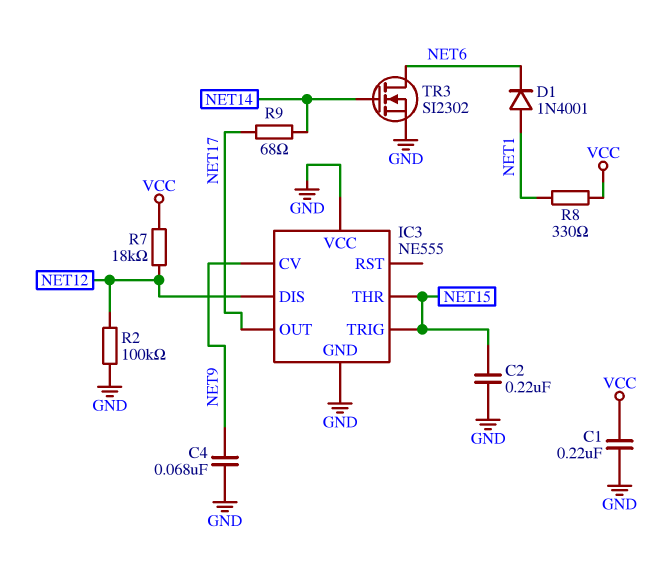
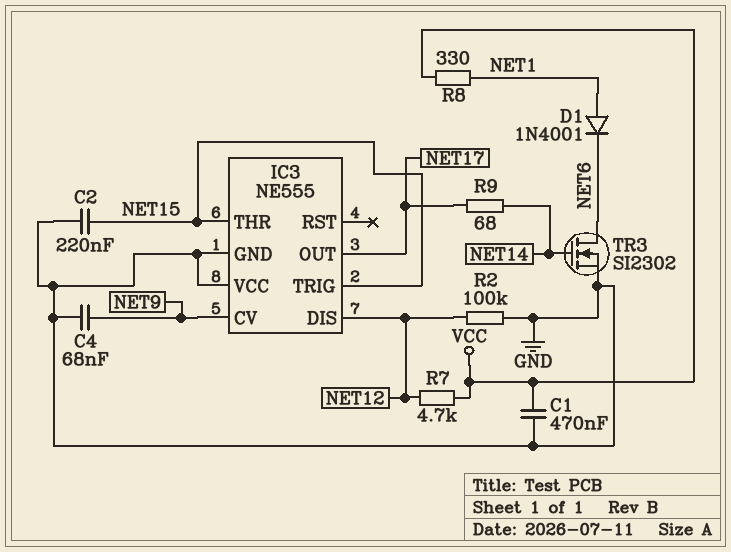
C1: 220nF (GND, VCC) -> 470nF (GND, VCC)
R7: 18k (NET12, VCC) -> 4.7k (NET12, VCC)

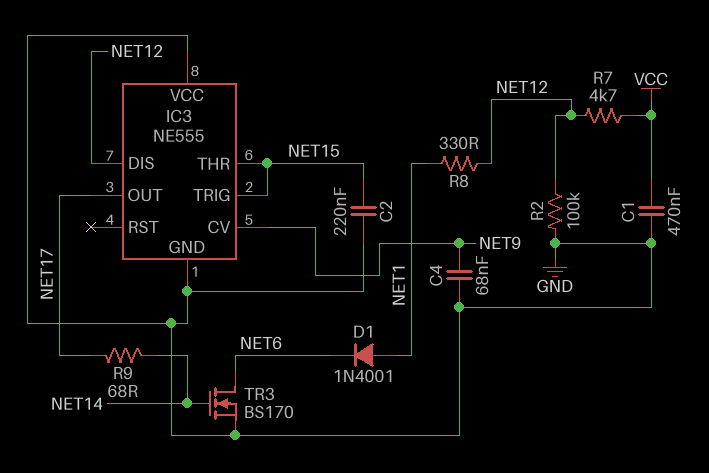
R8: 330 (NET1, VCC) -> 330 (NET1, NET12)
TR3: NMOS SI2302 (G NET14, D NET6, S GND) -> NMOS BS170 (G NET14, D NET6, S GND)

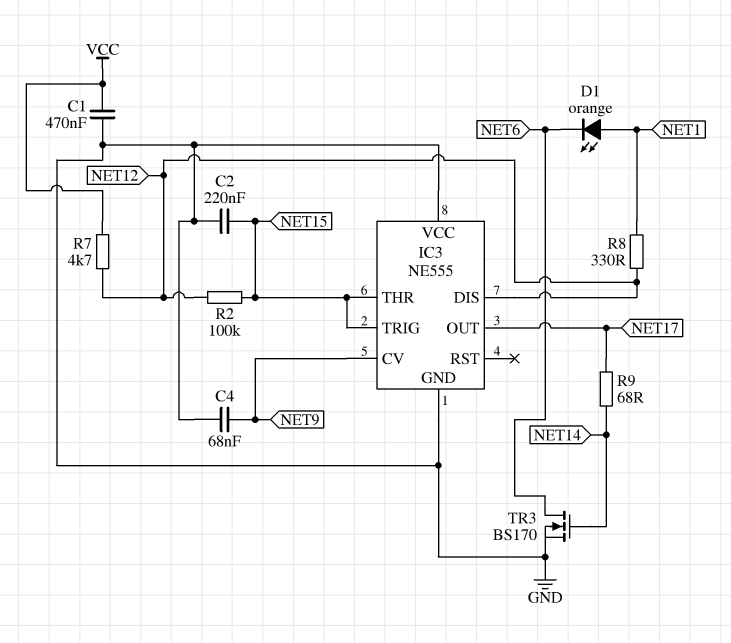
D1: diode 1N4001 (A NET1, K NET6) -> LED orange (A NET1, K NET6)
R2: 100k (GND, NET12) -> 100k (NET12, NET15)

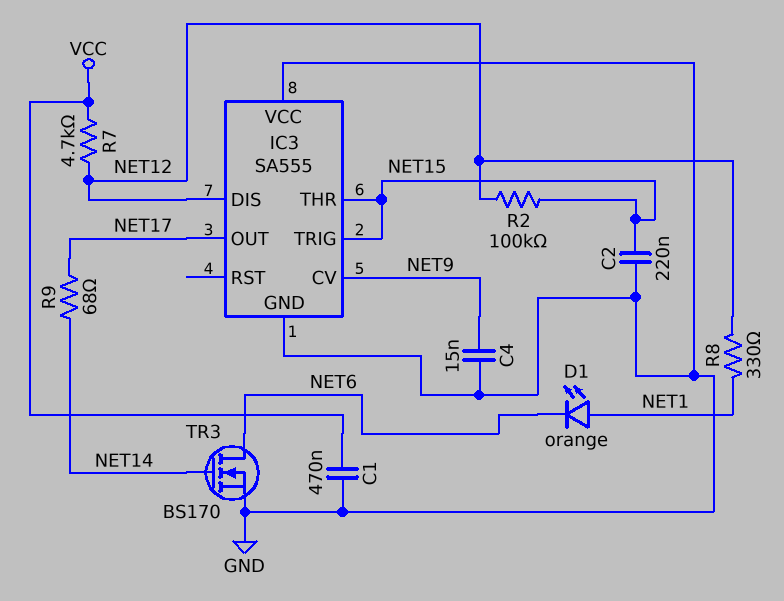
C4: 68nF (GND, NET9) -> 15nF (GND, NET9)
IC3: NE555 -> SA555

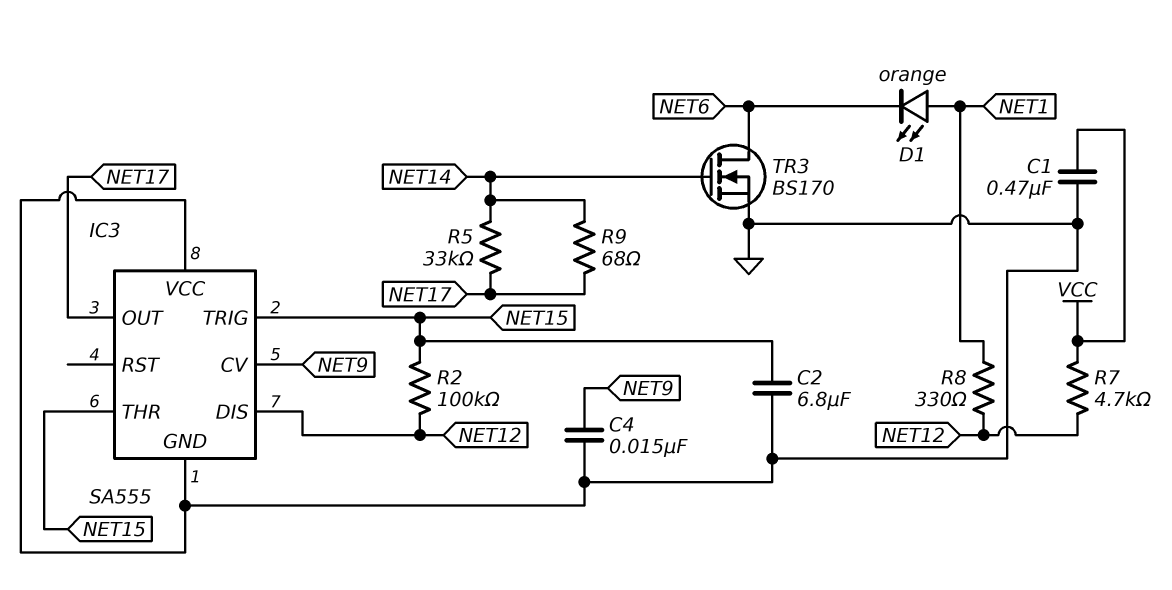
C2: 220nF (GND, NET15) -> 6.8uF (GND, NET15)
R5: none -> 33k (NET14, NET17)

